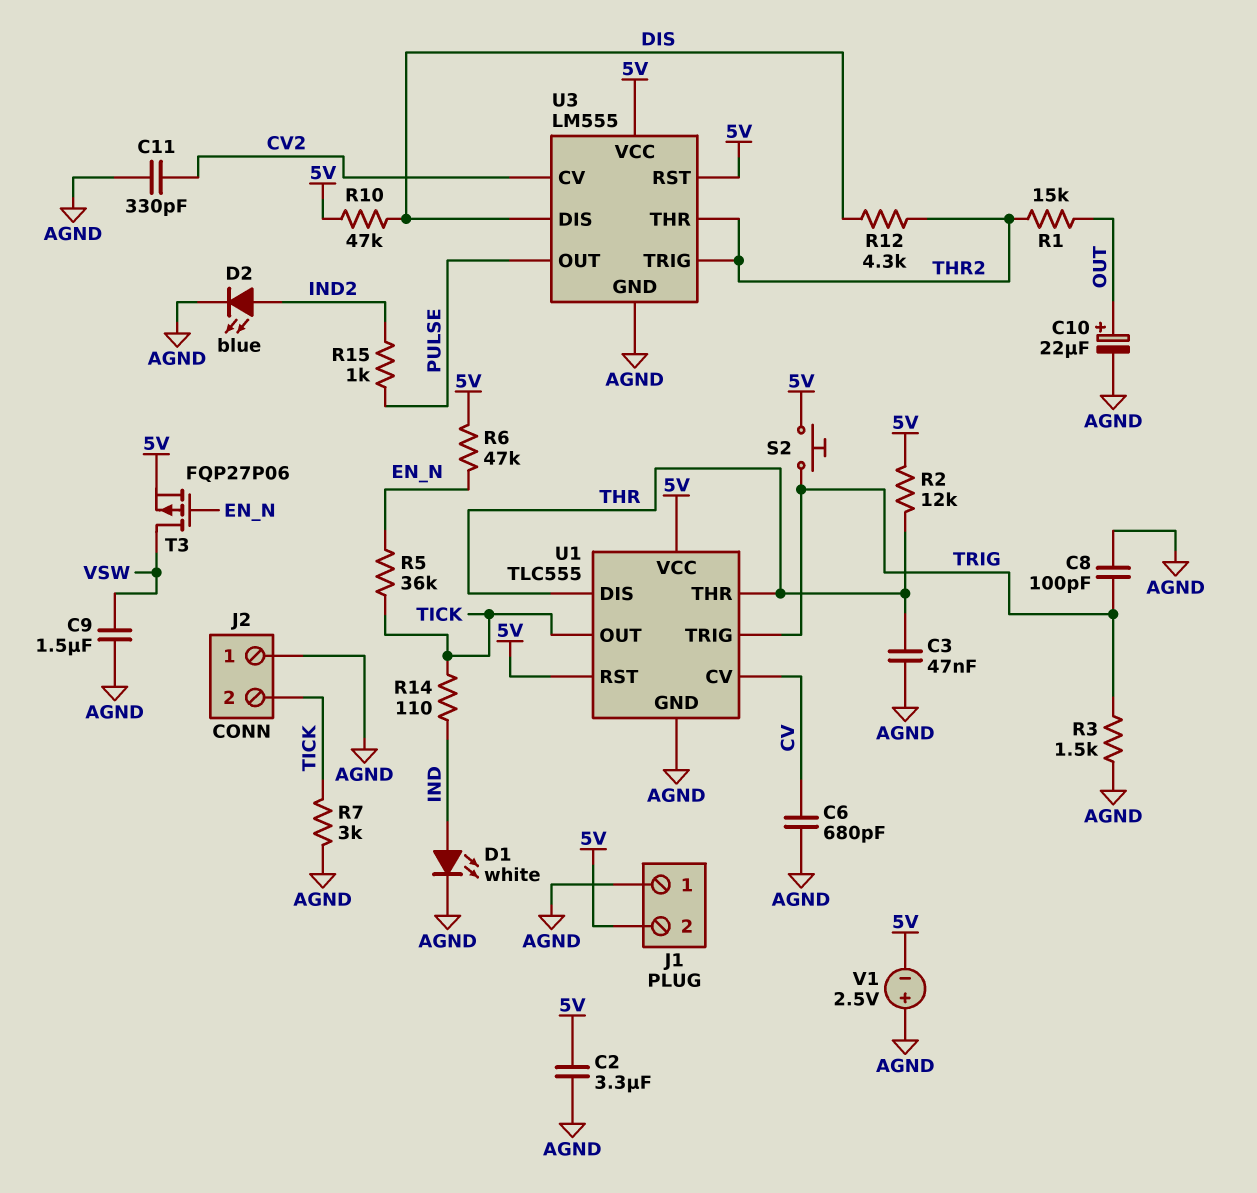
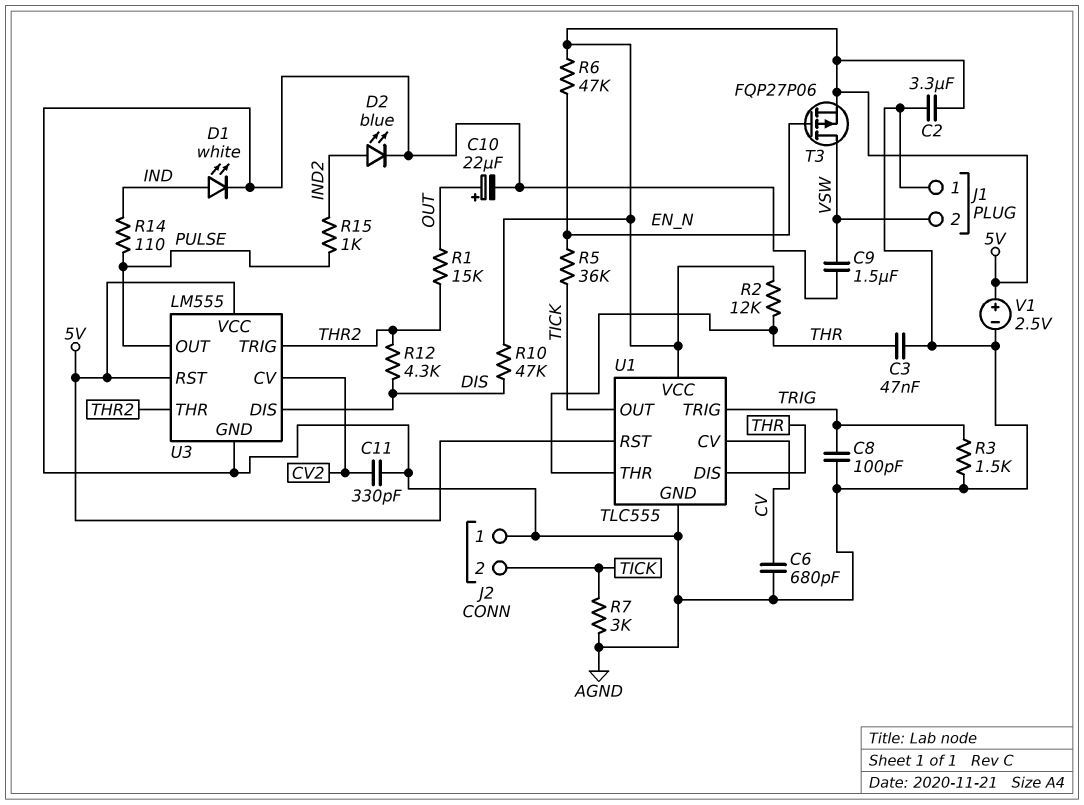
J1 pin 2: 5V -> VSW
R14: 110 (IND, TICK) -> 110 (IND, PULSE)
S2: button (5V, TRIG) -> none
V1: 2.5V (plus AGND, minus 5V) -> 2.5V (plus 5V, minus AGND)

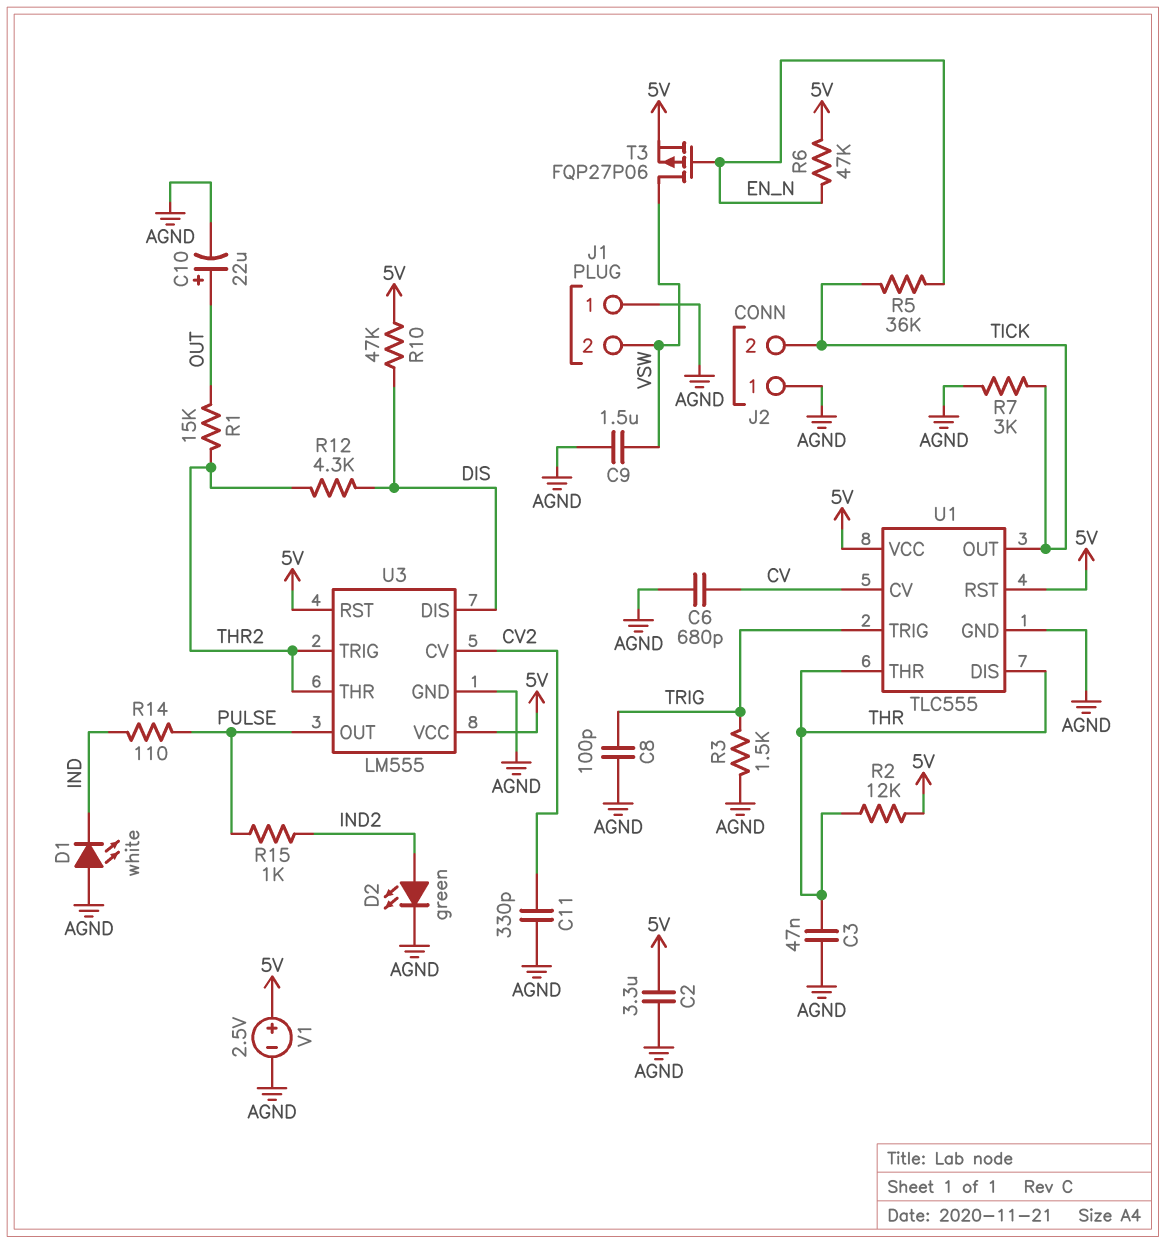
D1: LED white (A IND, K AGND) -> LED white (A AGND, K IND)
D2: LED blue (A IND2, K AGND) -> LED green (A IND2, K AGND)

